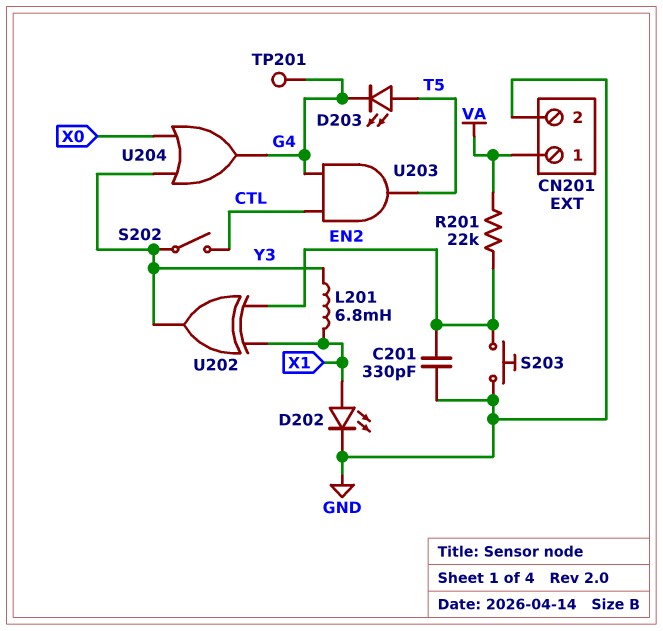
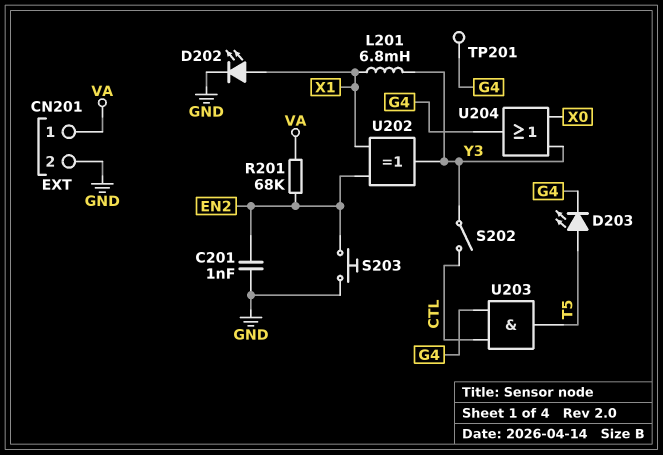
C201: 330pF (EN2, GND) -> 1nF (EN2, GND)
R201: 22k (EN2, VA) -> 68k (EN2, VA)

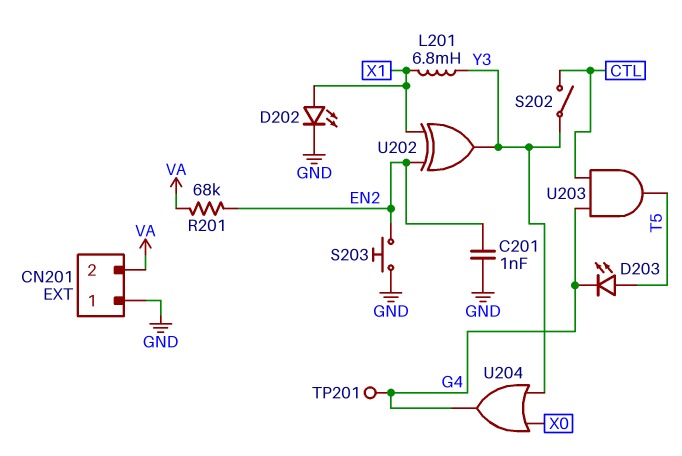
CN201 pin 1: VA -> GND
CN201 pin 2: GND -> VA

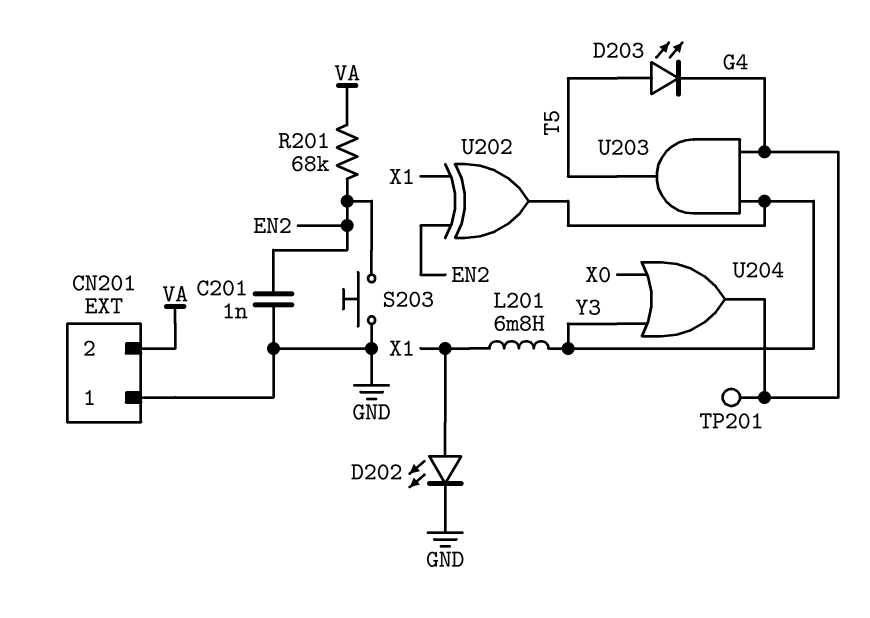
S202: switch (CTL, Y3) -> none
U203: AND (in CTL, in G4, out T5) -> AND (in G4, in Y3, out T5)

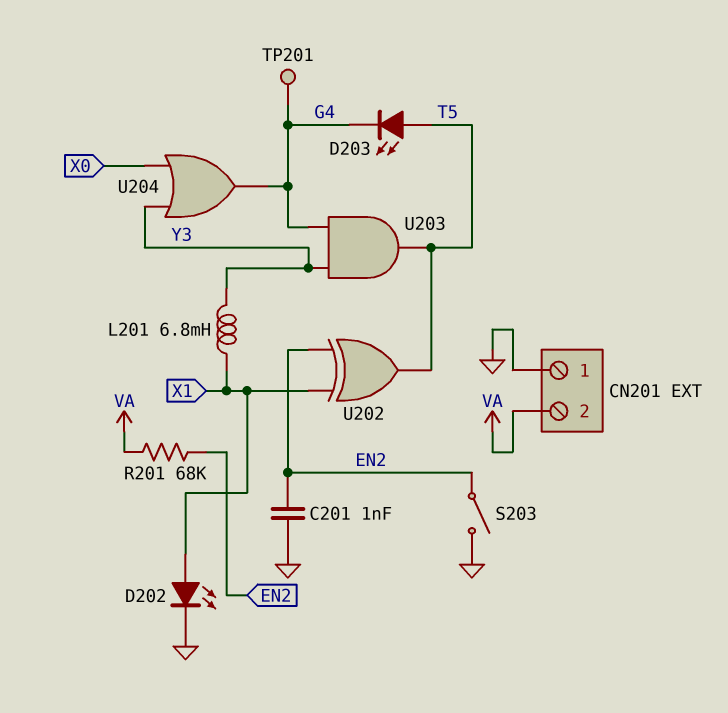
S203: button (EN2, GND) -> switch (EN2, GND)
U202: XOR (in EN2, in X1, out Y3) -> XOR (in EN2, in X1, out T5)

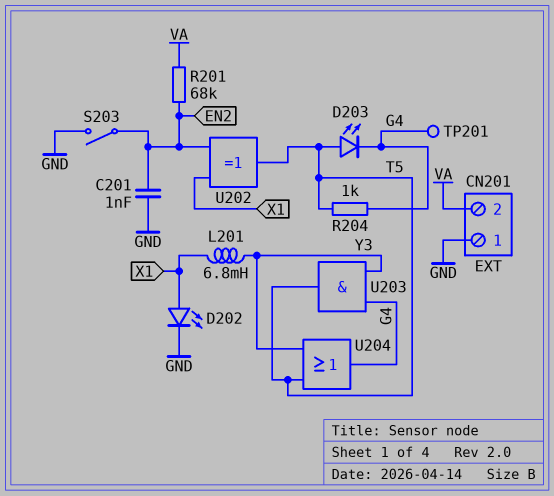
R204: none -> 1k (G4, T5)
U204: OR (in X0, in Y3, out G4) -> OR (in T5, in Y3, out G4)

